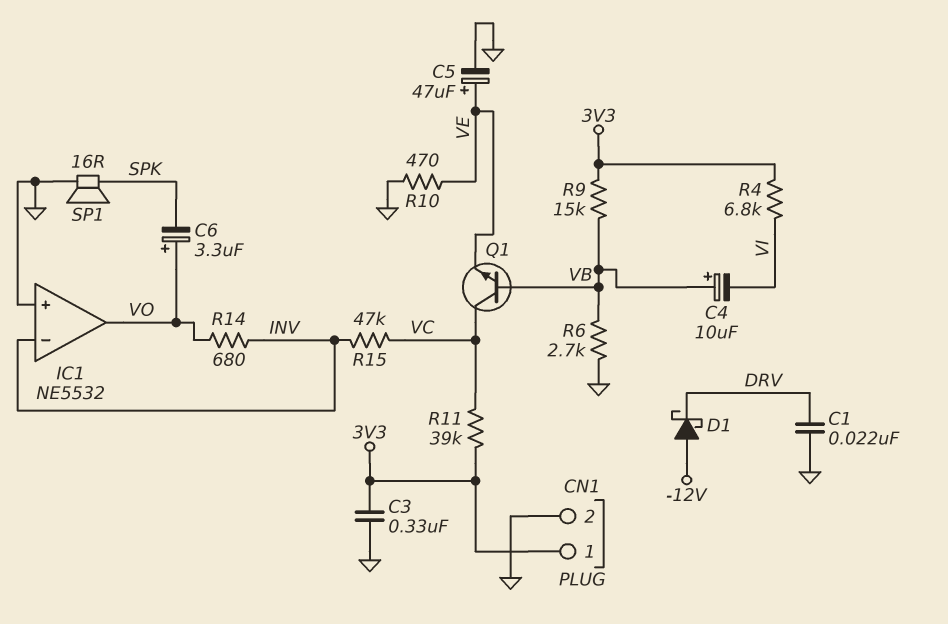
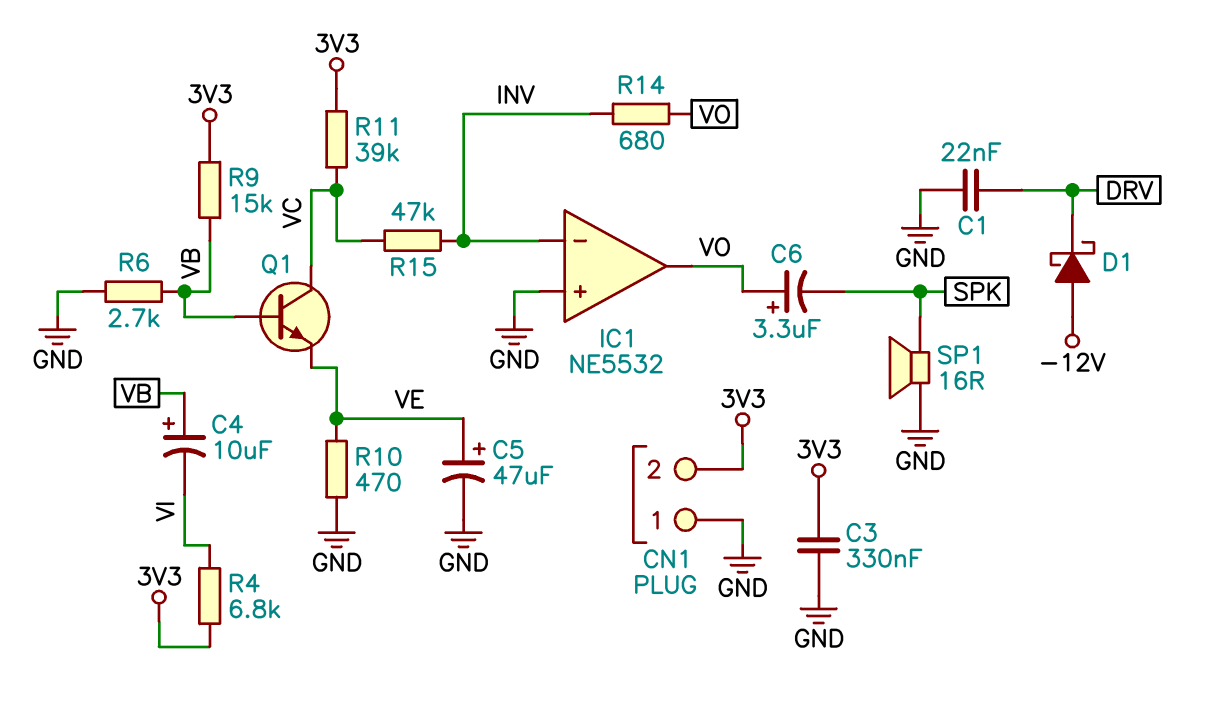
CN1 pin 1: 3V3 -> GND
CN1 pin 2: GND -> 3V3

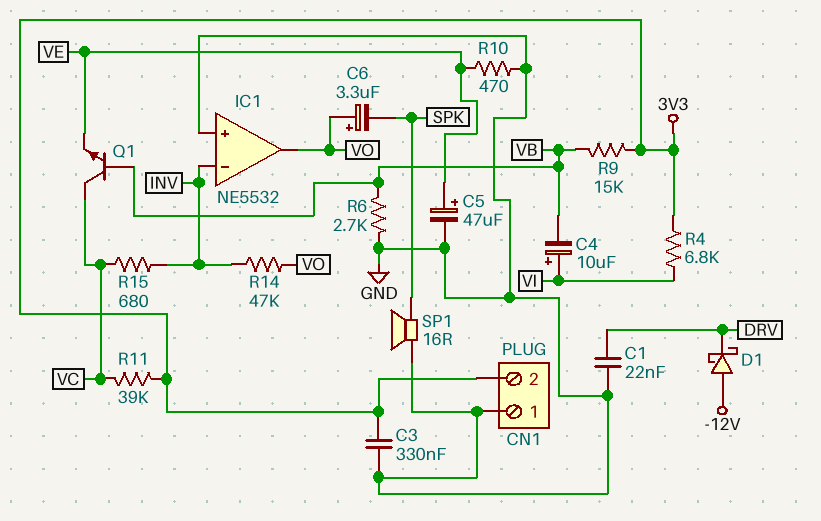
C4: 10uF (plus VB, minus VI) -> 10uF (plus VI, minus VB)
R14: 680 (INV, VO) -> 47k (INV, VO)
R15: 47k (INV, VC) -> 680 (INV, VC)

